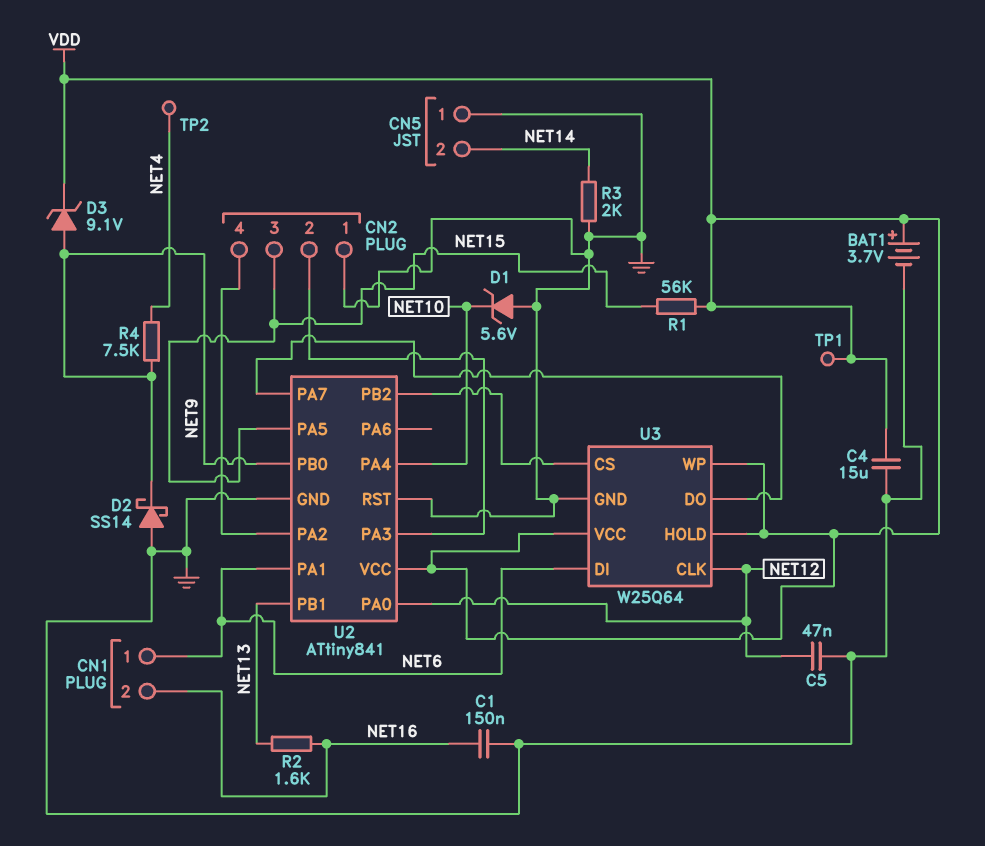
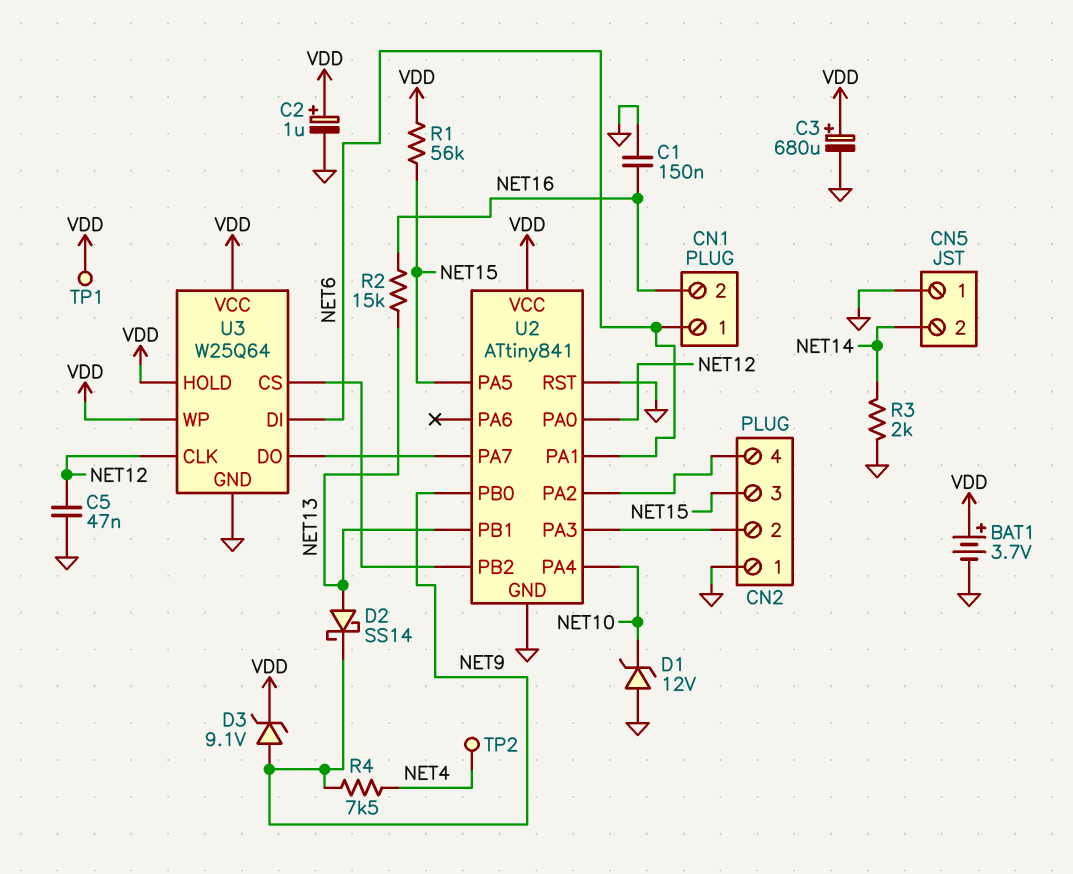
C2: none -> 1uF (plus VDD, minus GND)
C3: none -> 680uF (plus VDD, minus GND)
C4: 15uF (GND, VDD) -> none
D1: zener 5.6V (A GND, K NET10) -> zener 12V (A GND, K NET10)
D2: schottky SS14 (A GND, K NET9) -> schottky SS14 (A NET13, K NET9)
R2: 1.6k (NET13, NET16) -> 15k (NET13, NET16)

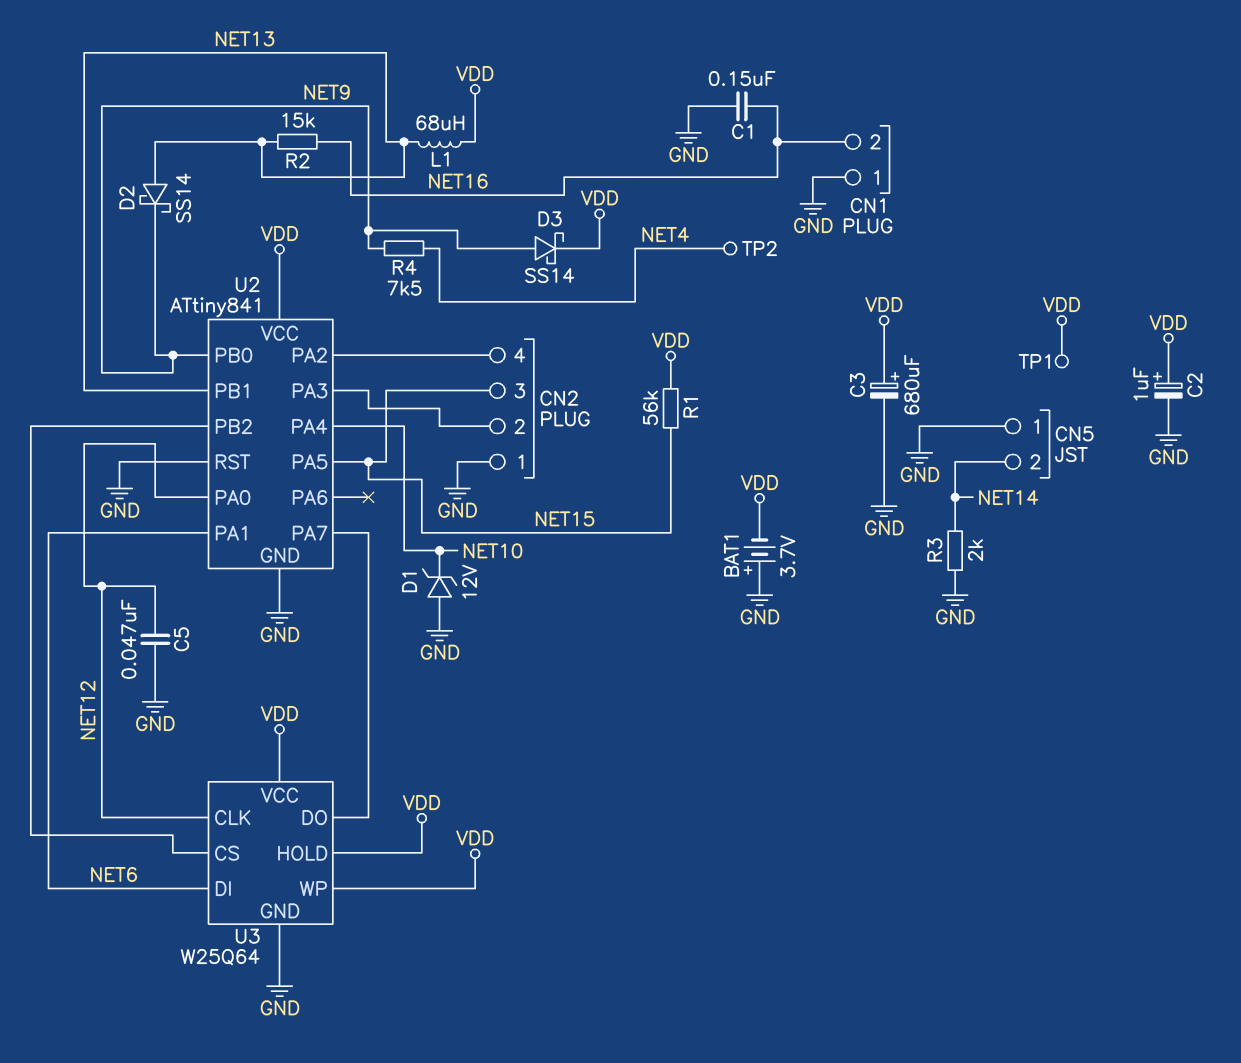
BAT1: 3.7V (plus VDD, minus GND) -> 3.7V (plus GND, minus VDD)
CN1 pin 1: NET6 -> GND
D3: zener 9.1V (A NET9, K VDD) -> schottky SS14 (A NET9, K VDD)
L1: none -> 68uH (NET13, VDD)

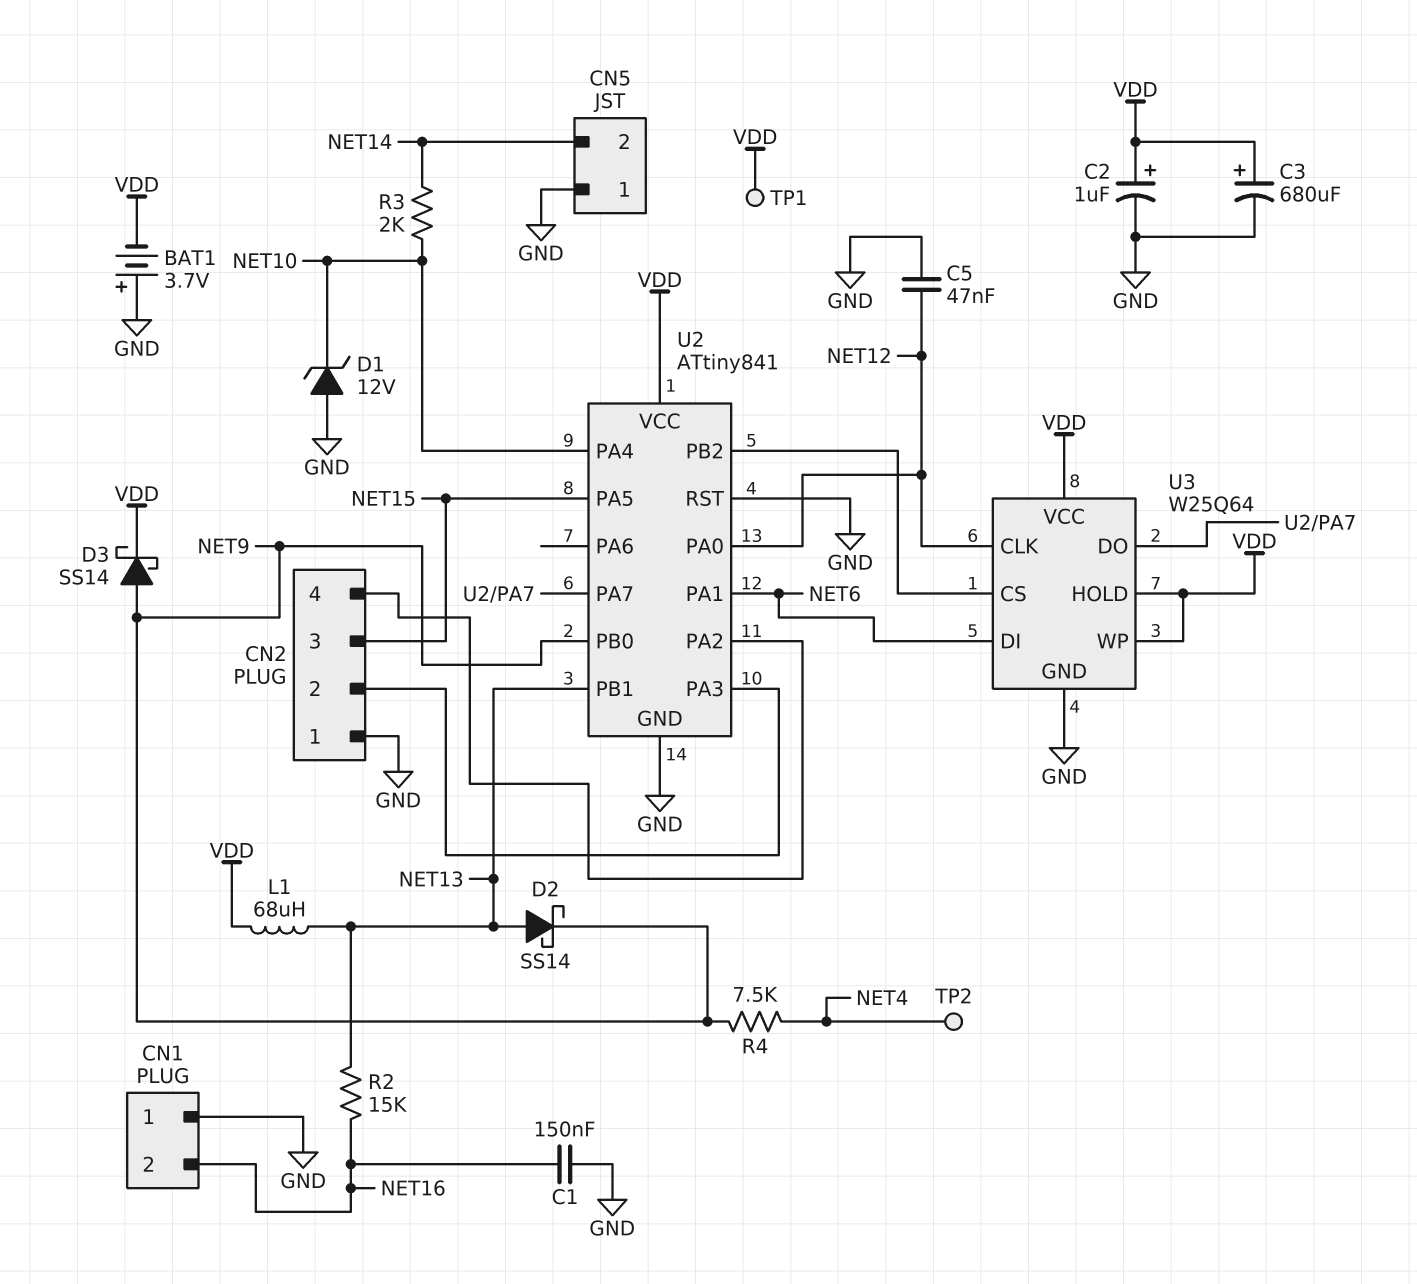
R1: 56k (NET15, VDD) -> none
R3: 2k (GND, NET14) -> 2k (NET10, NET14)

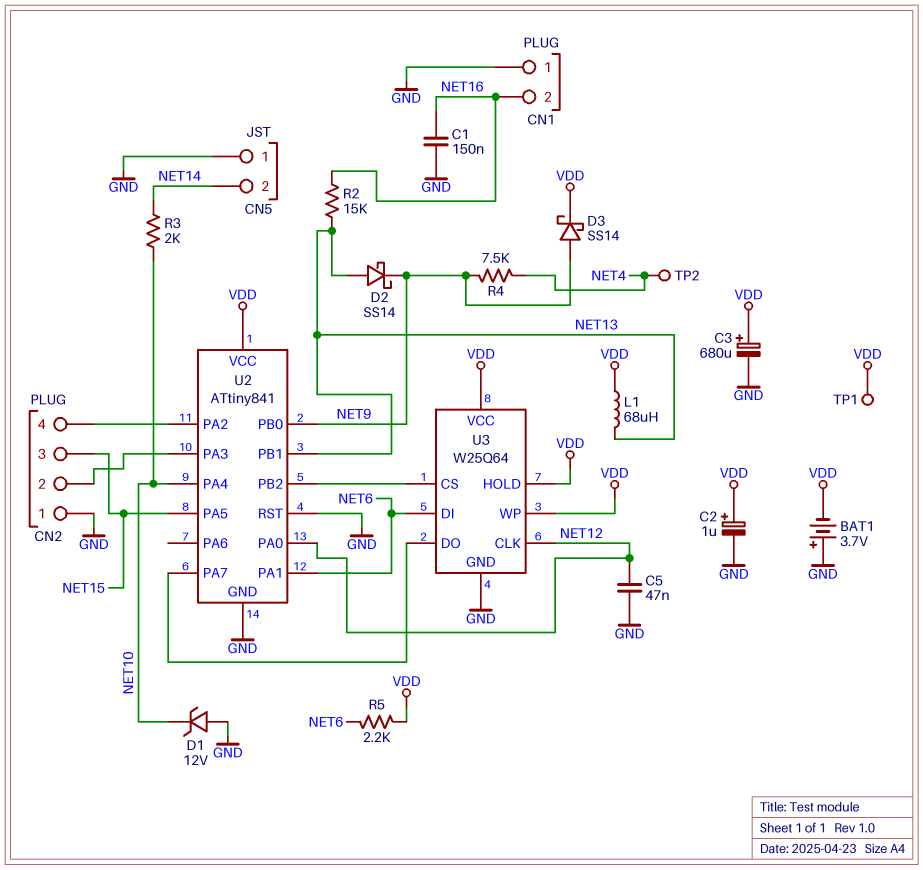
R5: none -> 2.2k (NET6, VDD)

